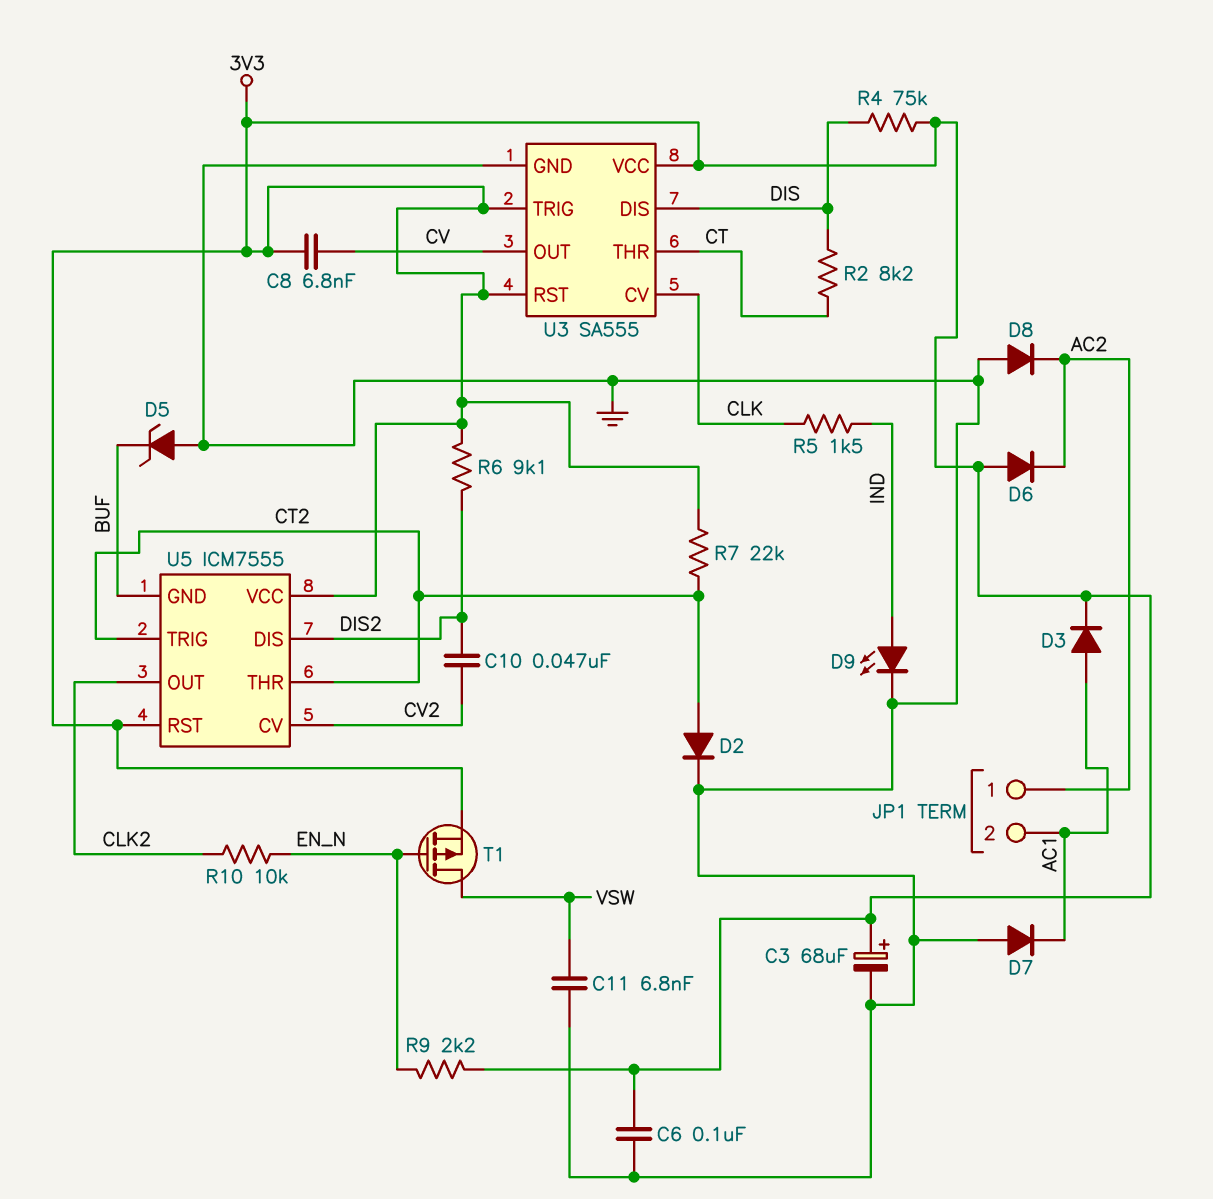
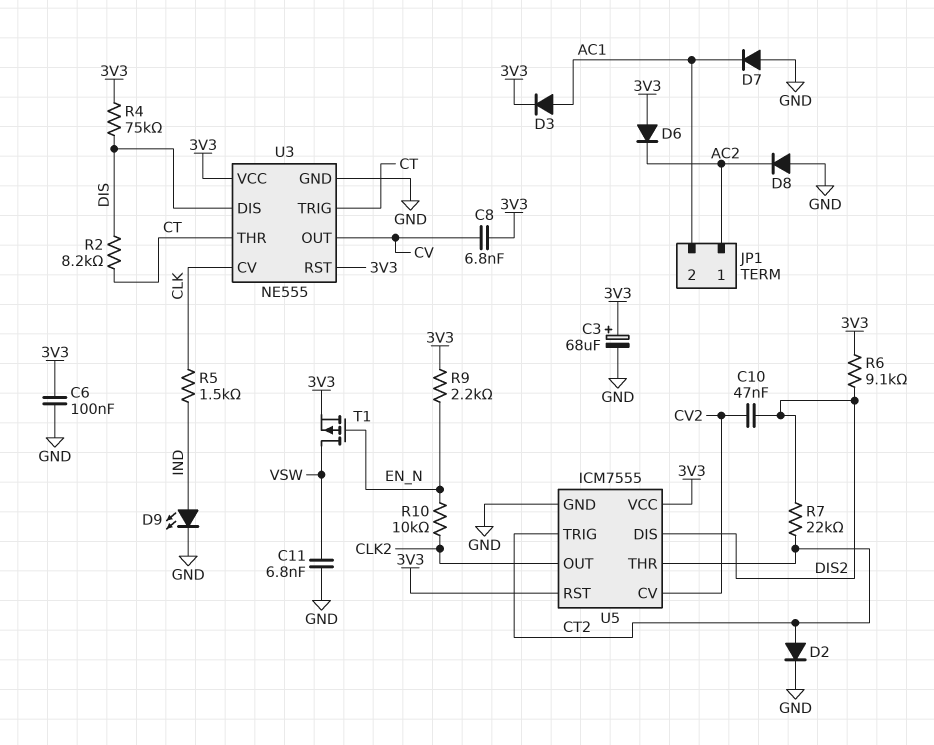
D5: zener (A GND, K BUF) -> none
R7: 22k (3V3, CT2) -> 22k (CT2, DIS2)
U3: SA555 -> NE555
U3 pin TRIG: 3V3 -> CT
U5 pin GND: BUF -> GND

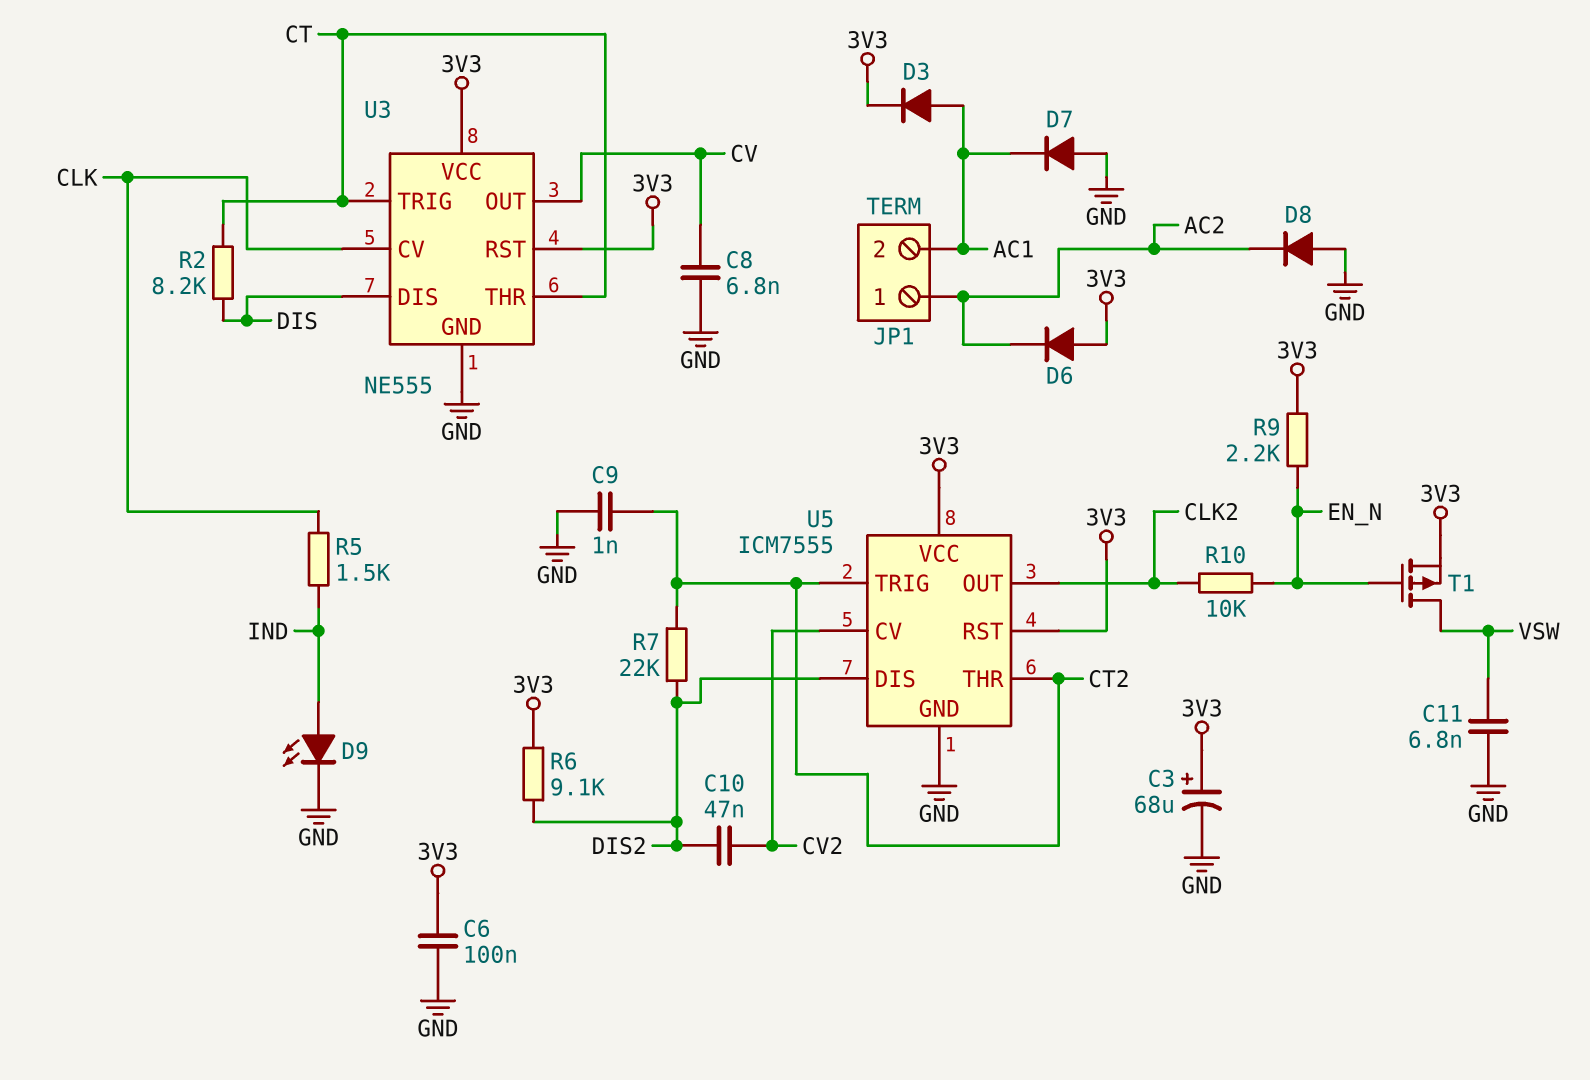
C8: 6.8nF (3V3, CV) -> 6.8nF (CV, GND)
C9: none -> 1nF (CT2, GND)
D2: diode (A CT2, K GND) -> none
R4: 75k (3V3, DIS) -> none

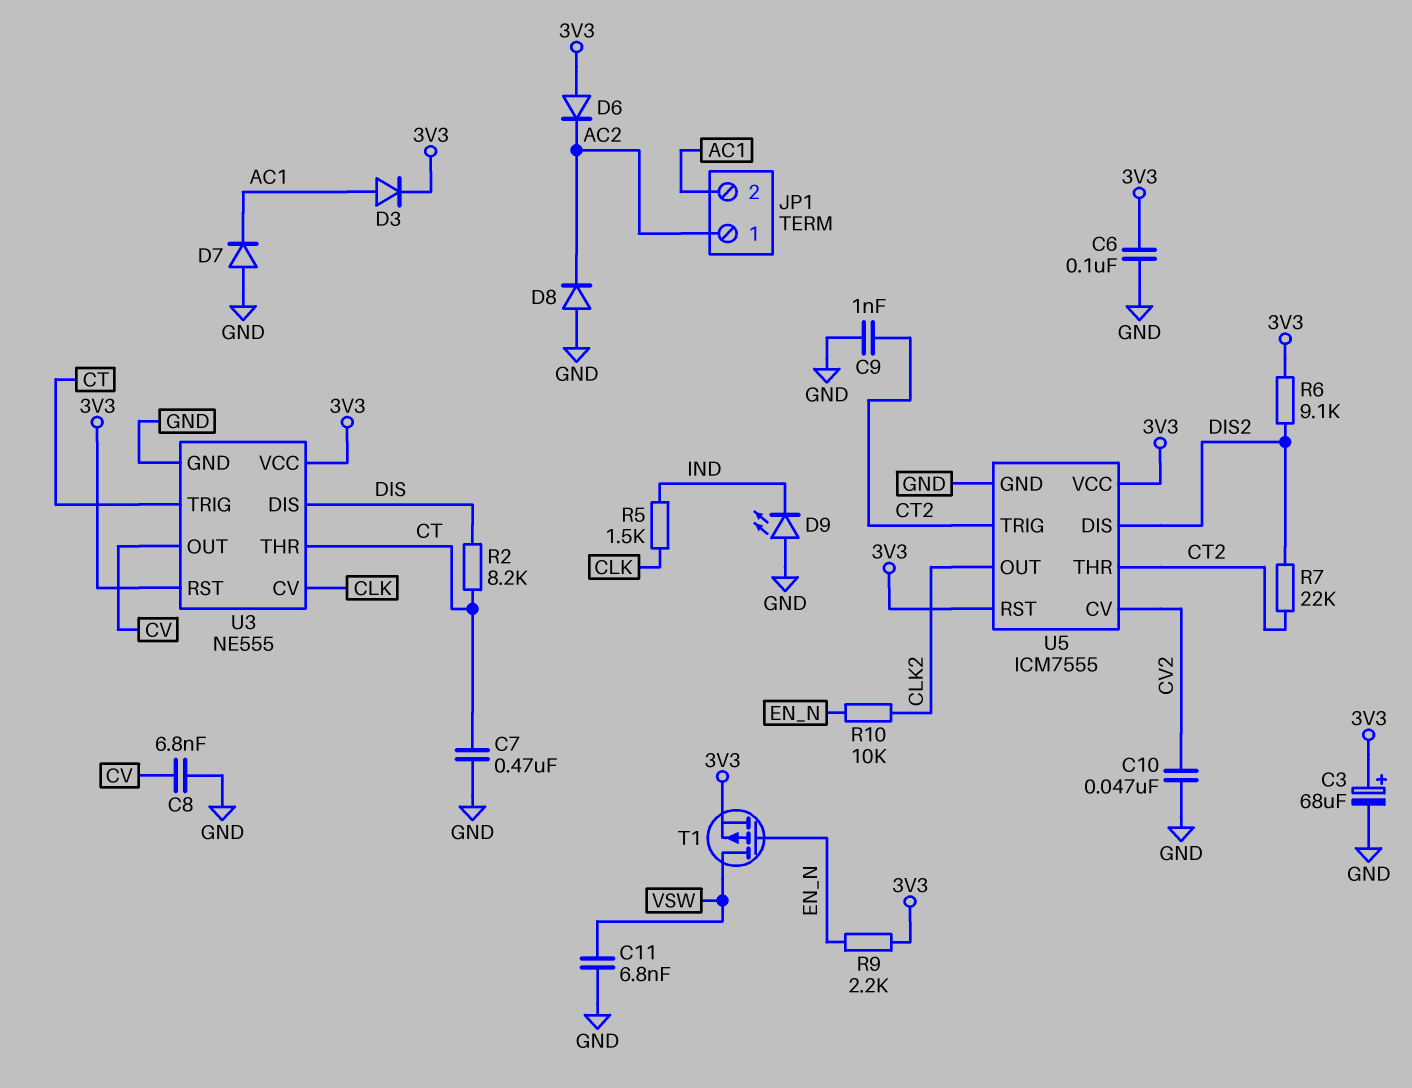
C7: none -> 470nF (CT, GND)
C10: 47nF (CV2, DIS2) -> 47nF (CV2, GND)
D9: LED (A IND, K GND) -> LED (A GND, K IND)

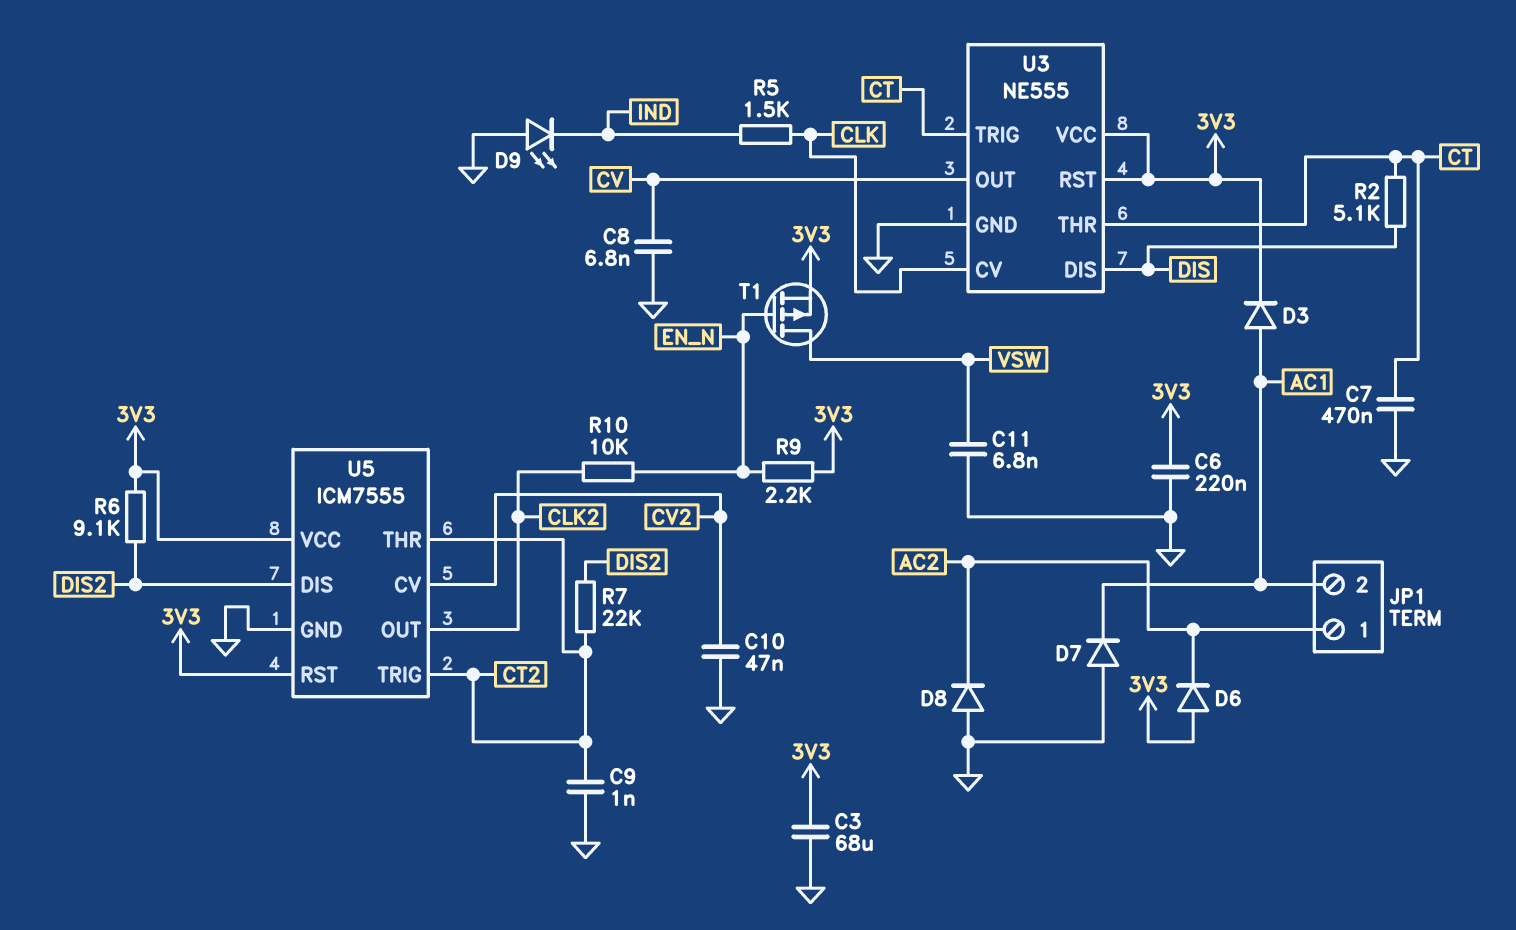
C3: 68uF (plus 3V3, minus GND) -> 68uF (3V3, GND)
C6: 100nF (3V3, GND) -> 220nF (3V3, GND)
R2: 8.2k (CT, DIS) -> 5.1k (CT, DIS)

